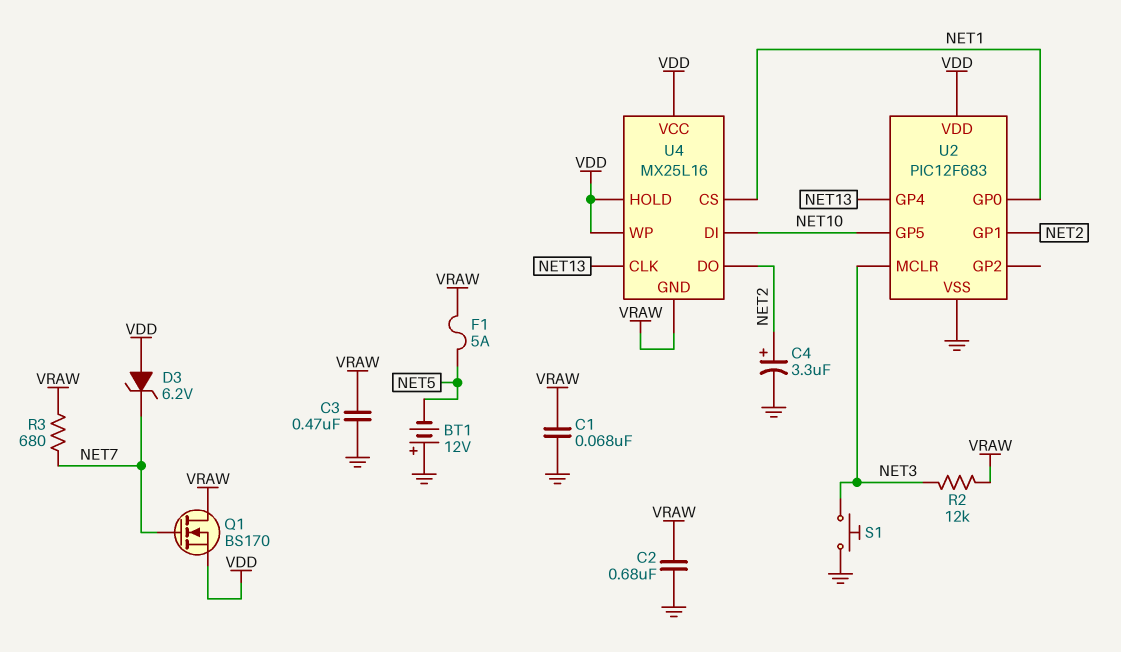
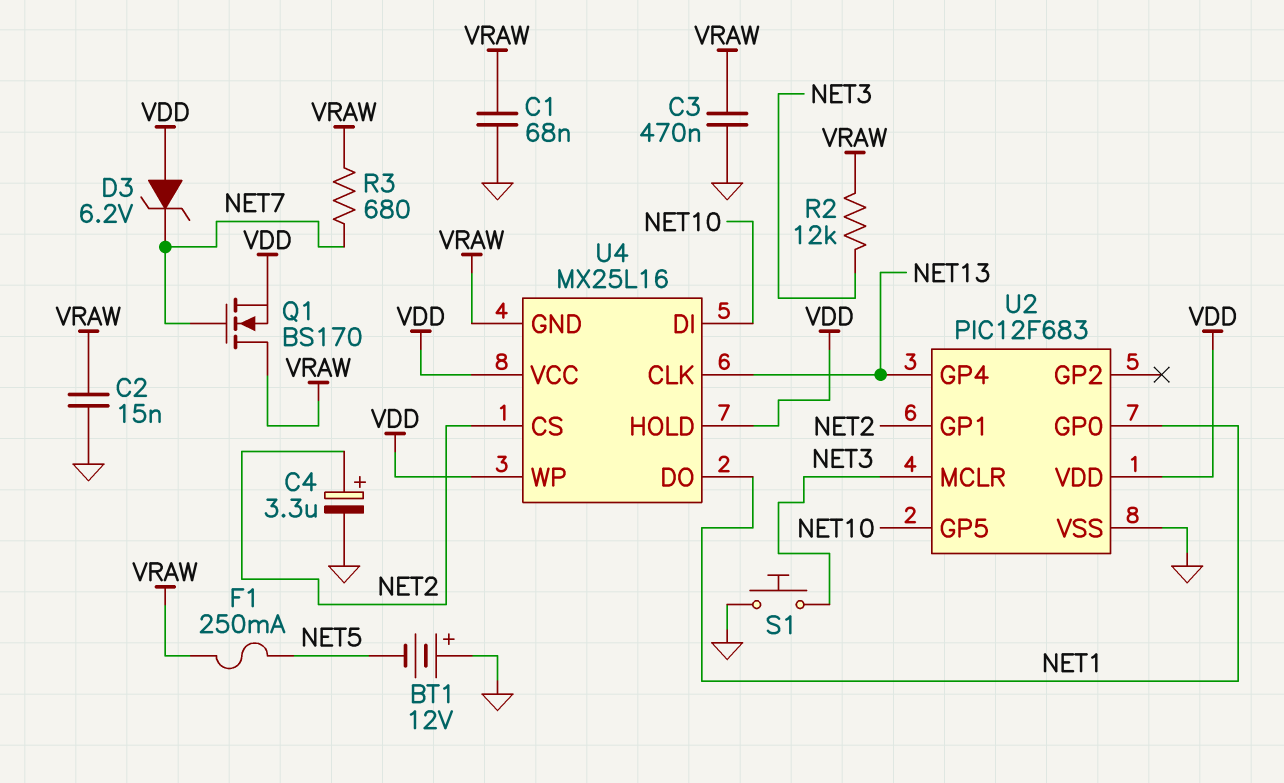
C2: 680nF (GND, VRAW) -> 15nF (GND, VRAW)
F1: 5A (NET5, VRAW) -> 250mA (NET5, VRAW)
U4 pin CS: NET1 -> NET2
U4 pin DO: NET2 -> NET1

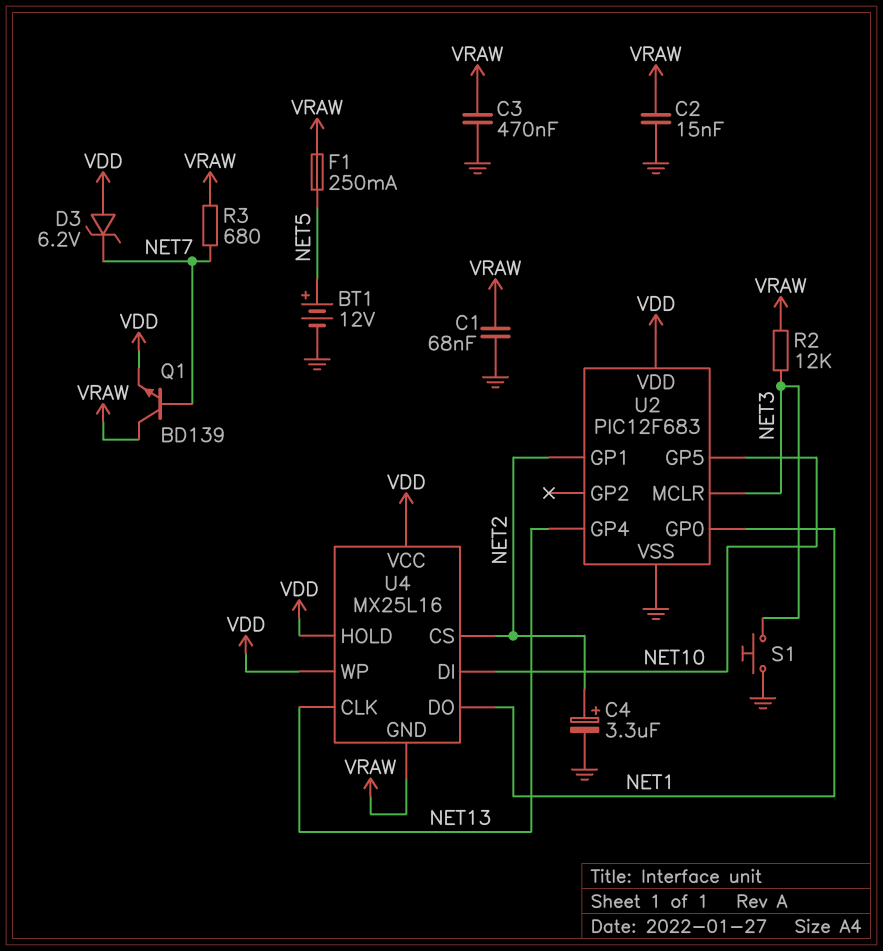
BT1: 12V (plus GND, minus NET5) -> 12V (plus NET5, minus GND)
Q1: NMOS BS170 (G NET7, D VRAW, S VDD) -> NPN BD139 (B NET7, C VRAW, E VDD)

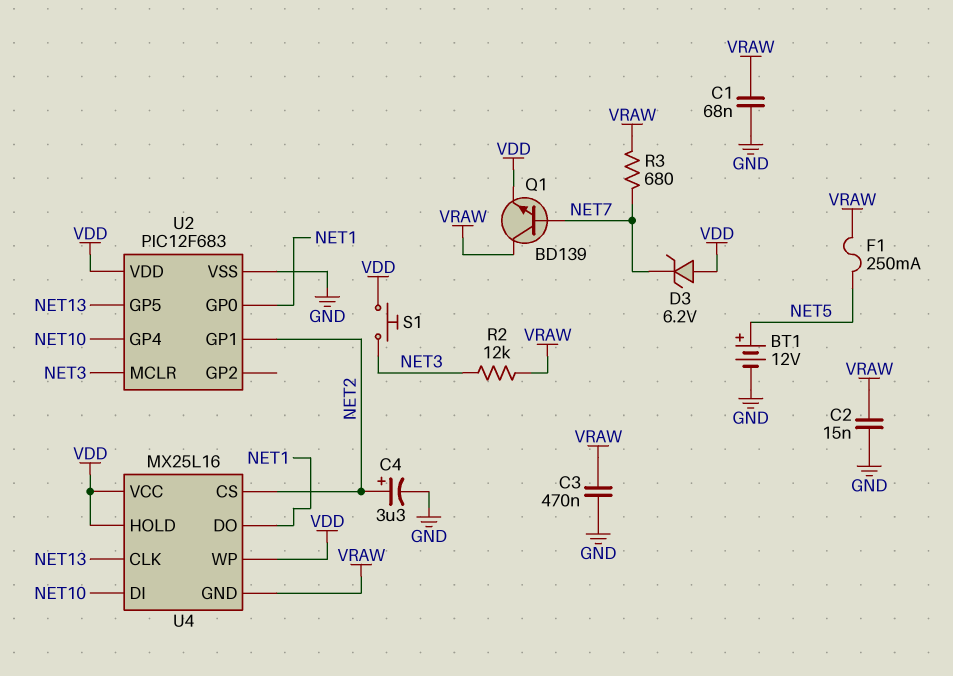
S1: button (GND, NET3) -> button (NET3, VDD)
U2 pin GP4: NET13 -> NET10
U2 pin GP5: NET10 -> NET13

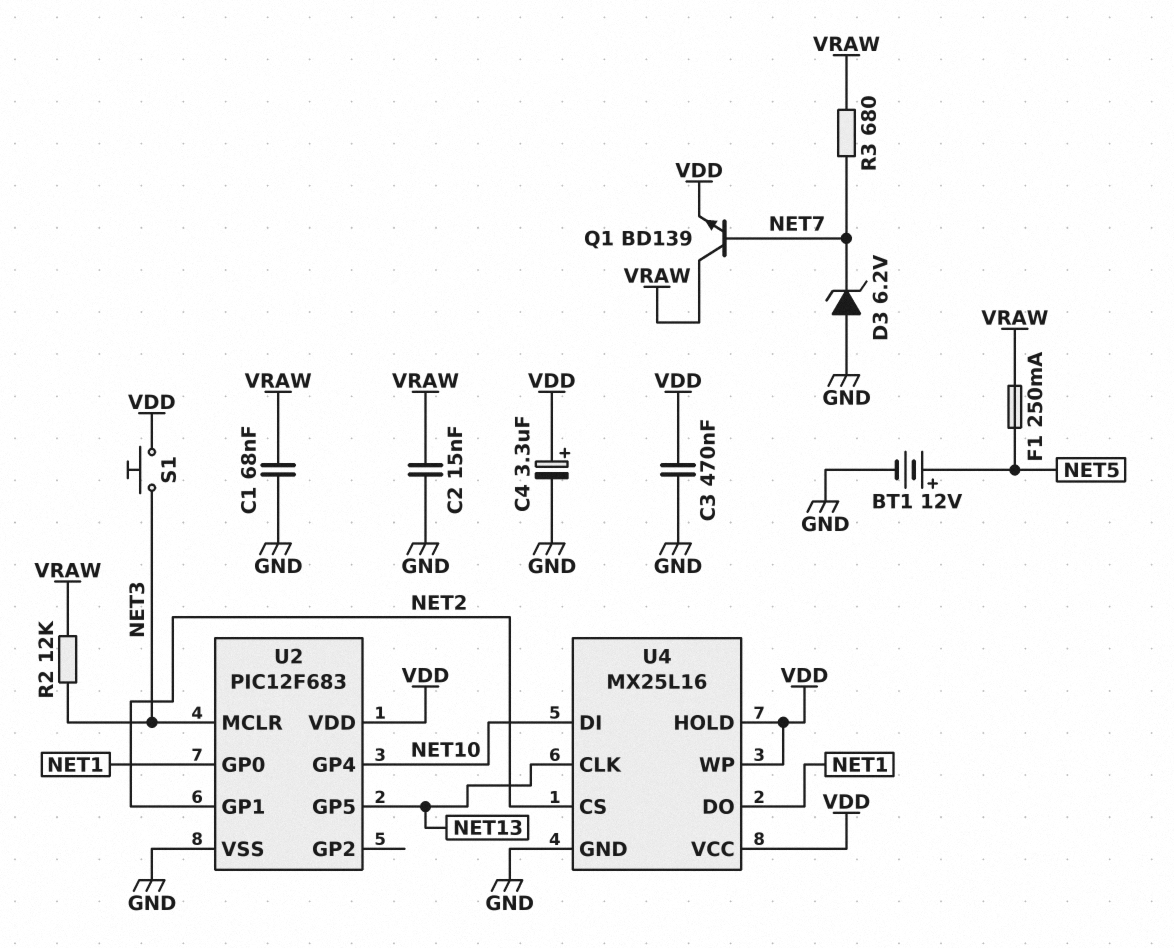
C3: 470nF (GND, VRAW) -> 470nF (GND, VDD)
C4: 3.3uF (plus NET2, minus GND) -> 3.3uF (plus VDD, minus GND)
D3: zener 6.2V (A VDD, K NET7) -> zener 6.2V (A GND, K NET7)
U4 pin GND: VRAW -> GND

